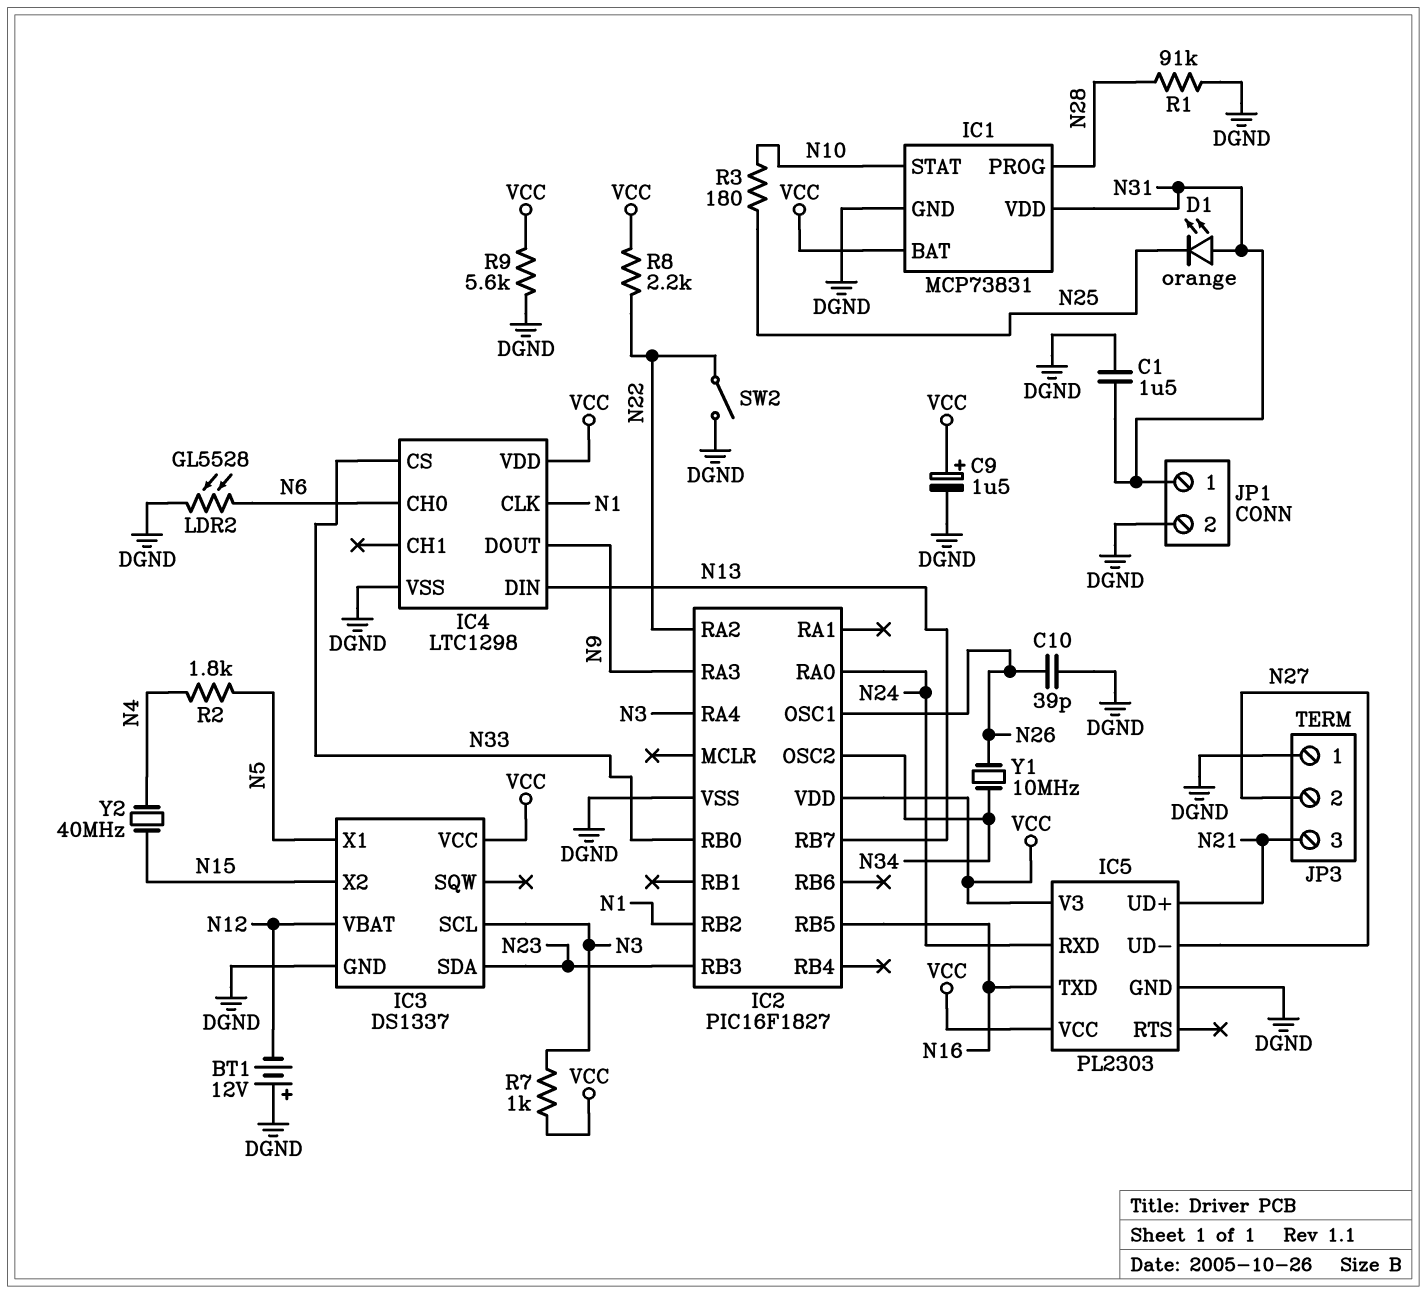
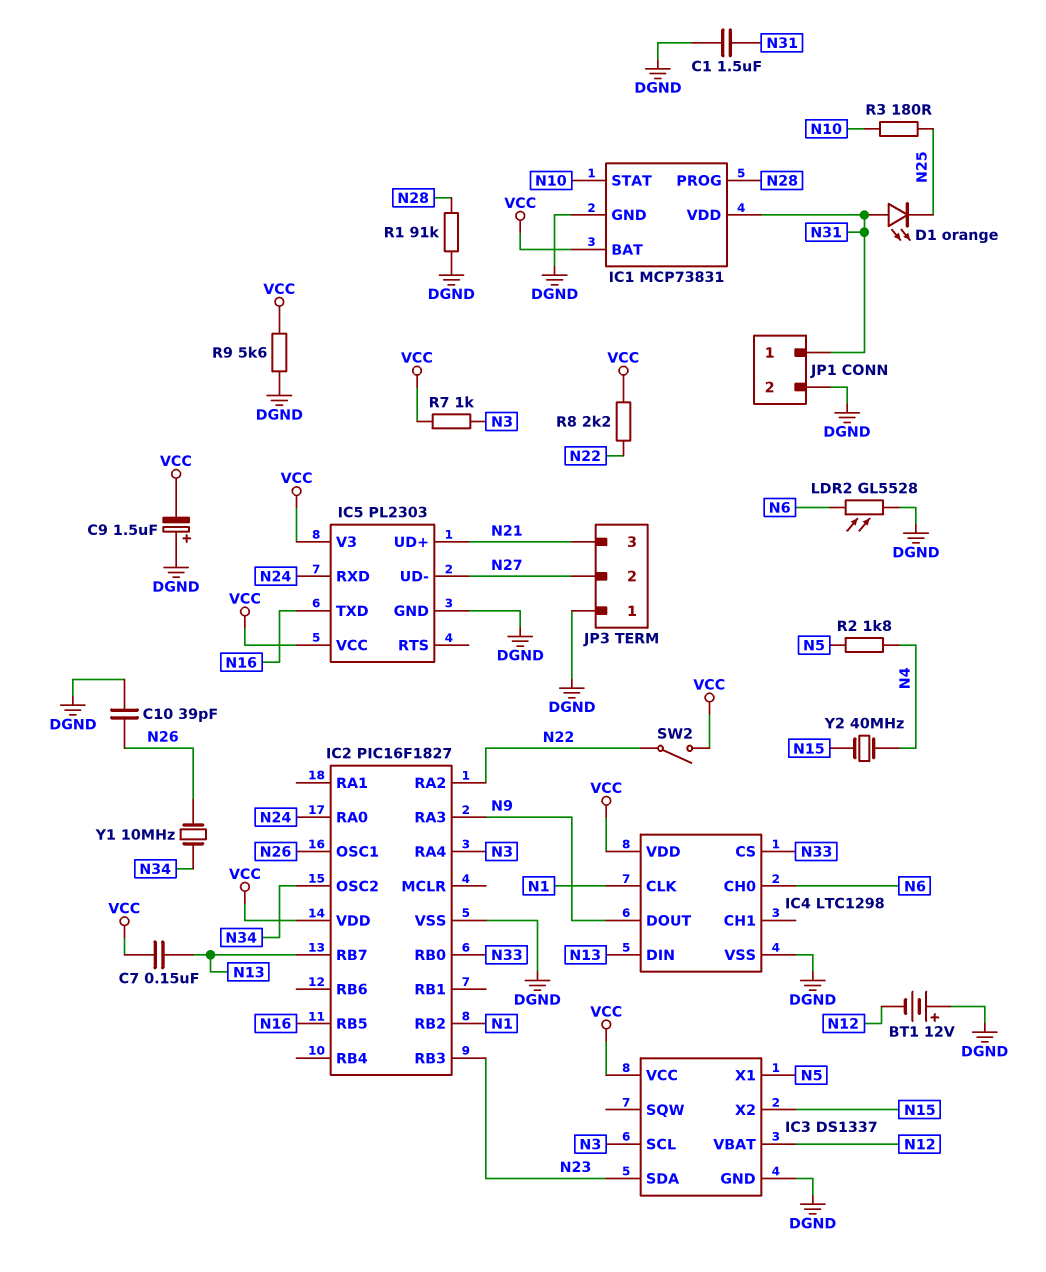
C7: none -> 150nF (N13, VCC)
C9: 1.5uF (plus VCC, minus DGND) -> 1.5uF (plus DGND, minus VCC)
SW2: switch (DGND, N22) -> switch (N22, VCC)

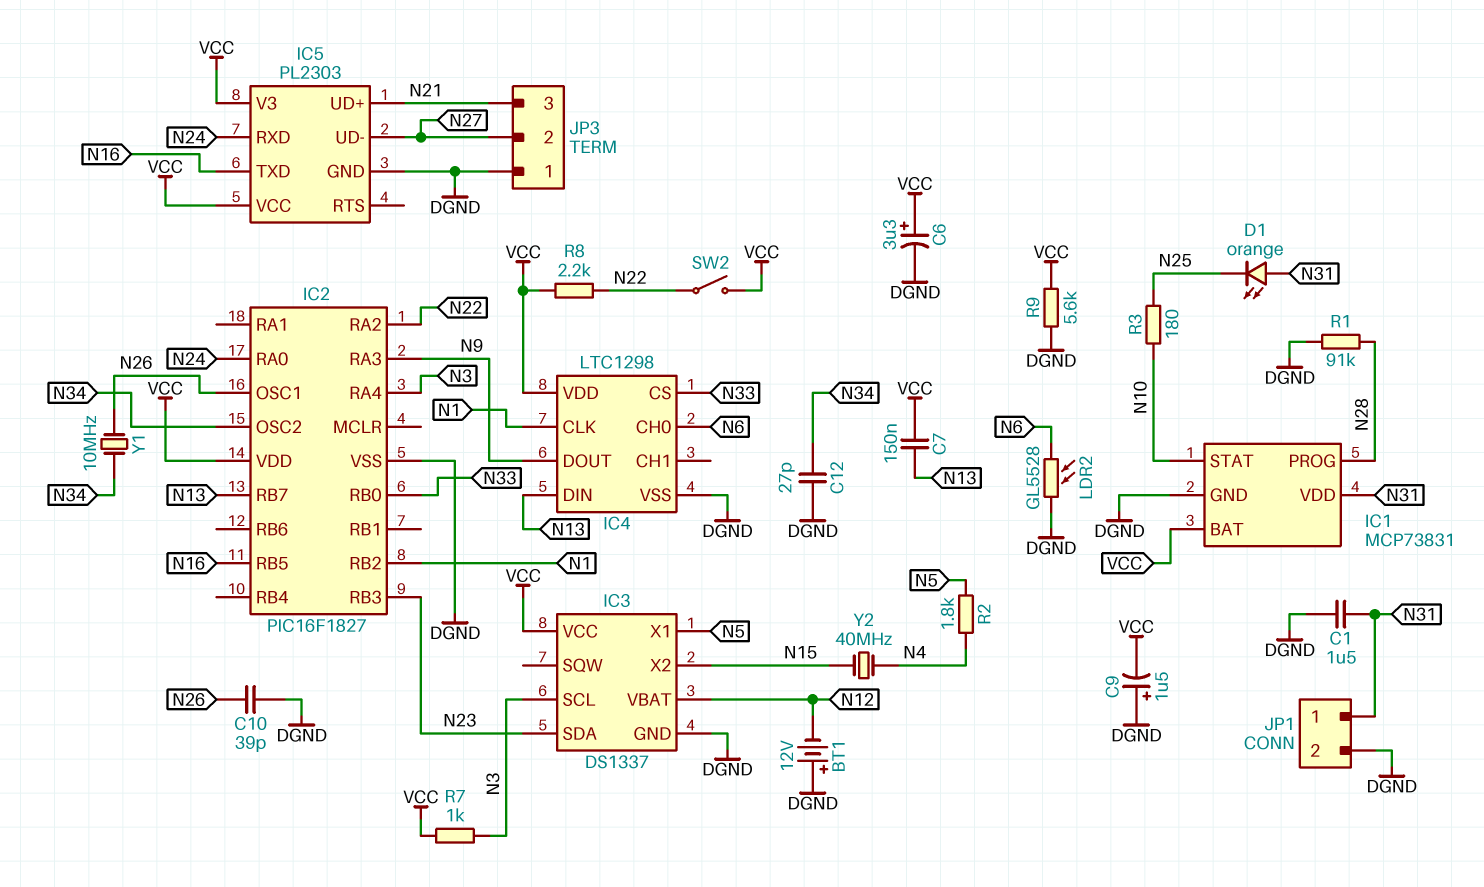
C6: none -> 3.3uF (plus VCC, minus DGND)
C12: none -> 27pF (DGND, N34)

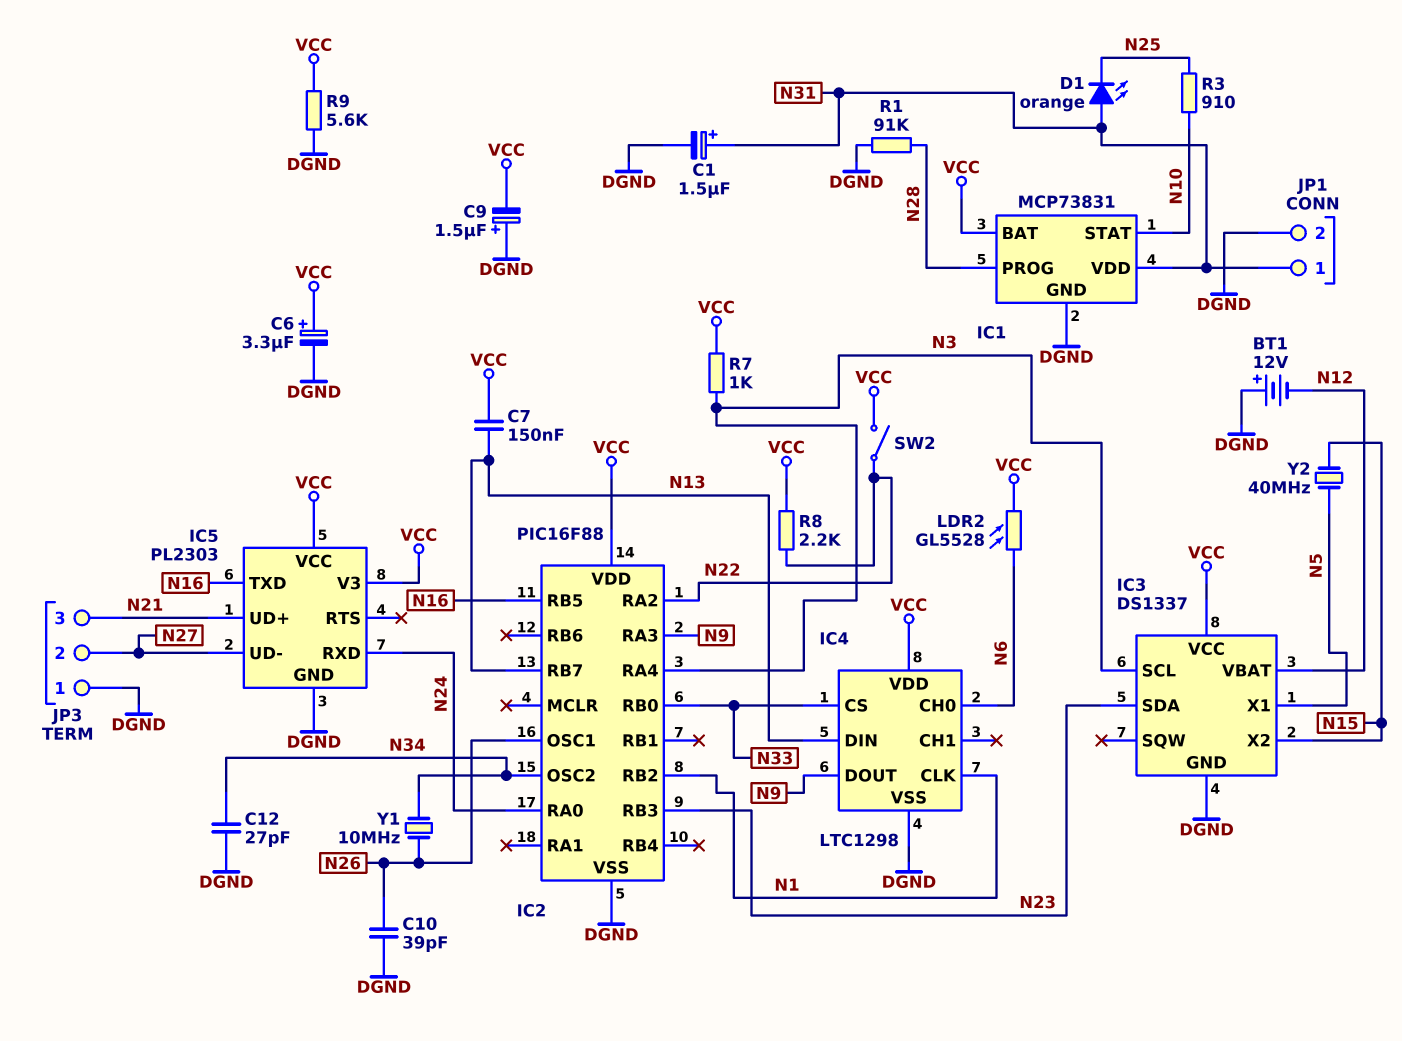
C1: 1.5uF (DGND, N31) -> 1.5uF (plus N31, minus DGND)
IC2: PIC16F1827 -> PIC16F88
LDR2: GL5528 (DGND, N6) -> GL5528 (N6, VCC)
R2: 1.8k (N4, N5) -> none
R3: 180 (N10, N25) -> 910 (N10, N25)
Y2: 40MHz (N4, N15) -> 40MHz (N5, N15)

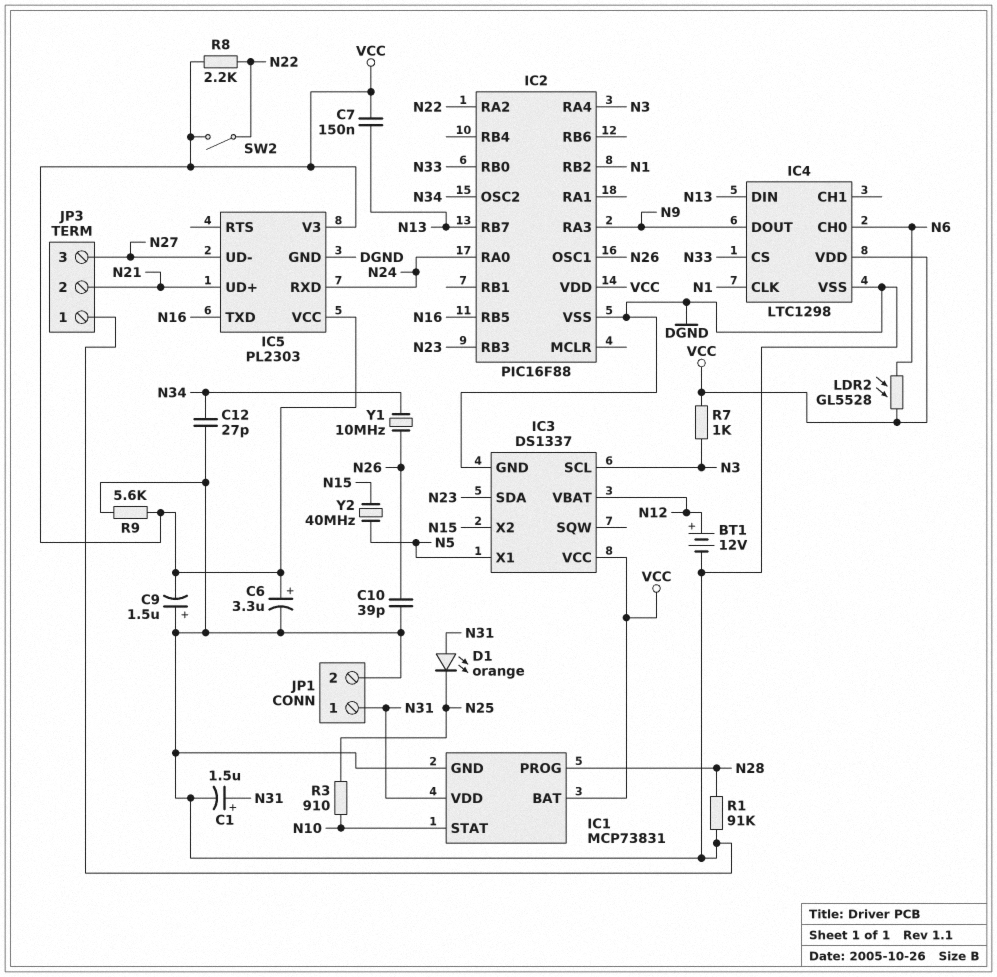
BT1: 12V (plus DGND, minus N12) -> 12V (plus N12, minus DGND)
JP3 pin 2: N27 -> N21
JP3 pin 3: N21 -> N27

